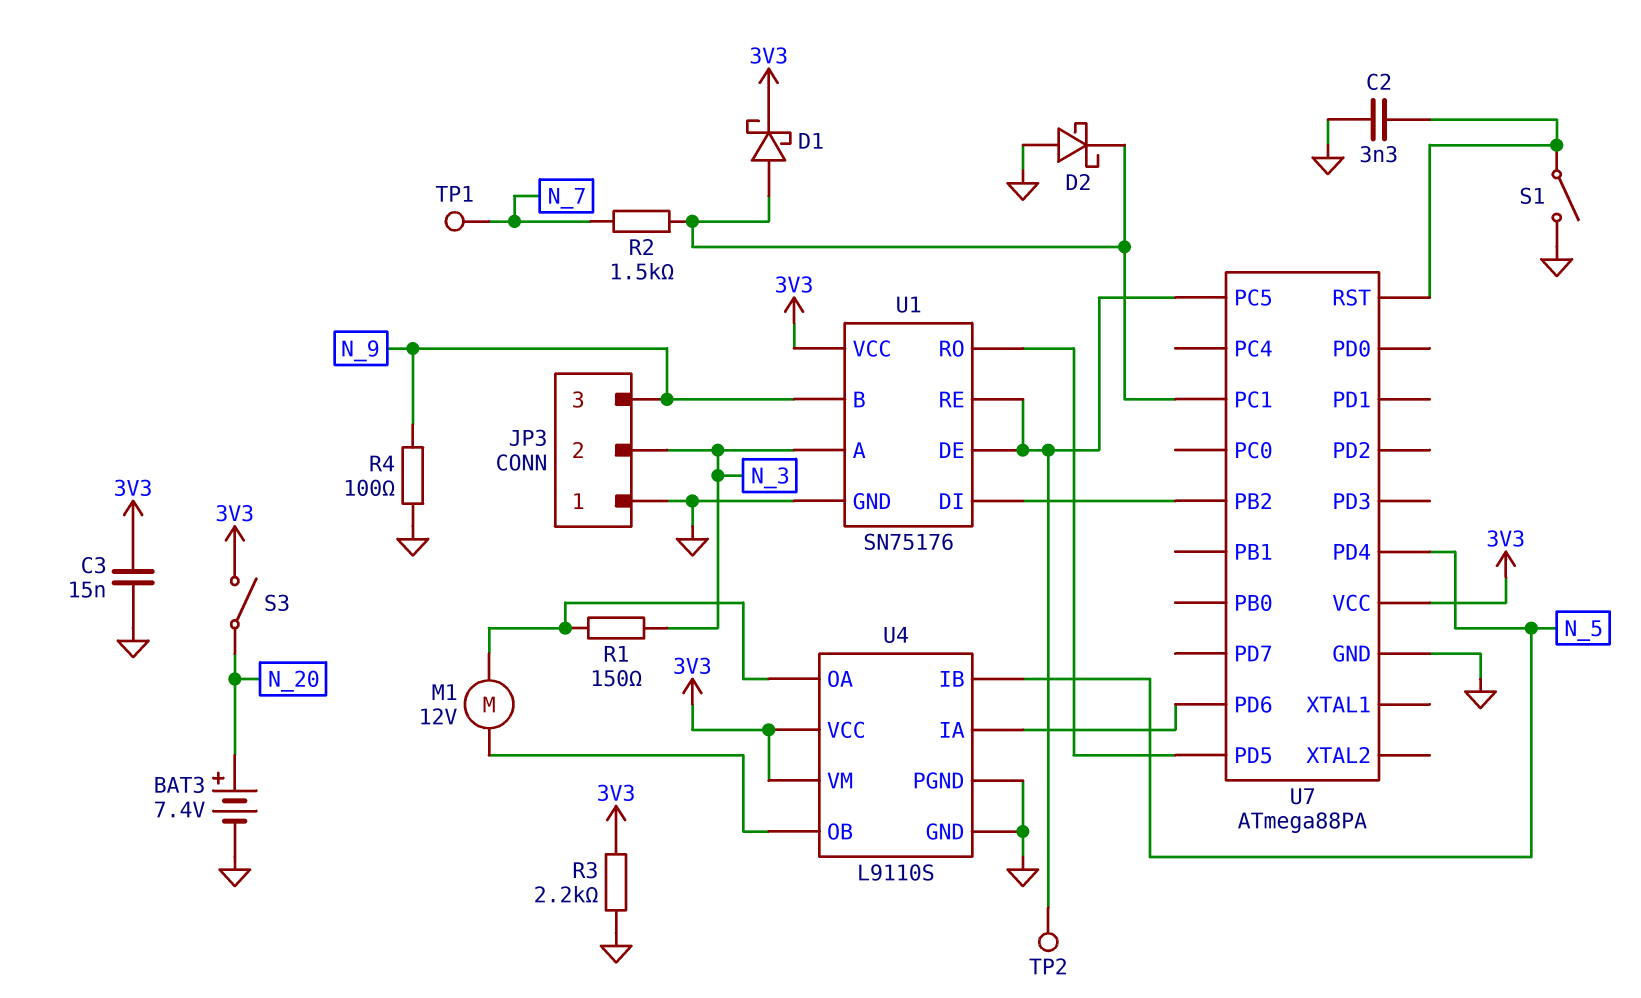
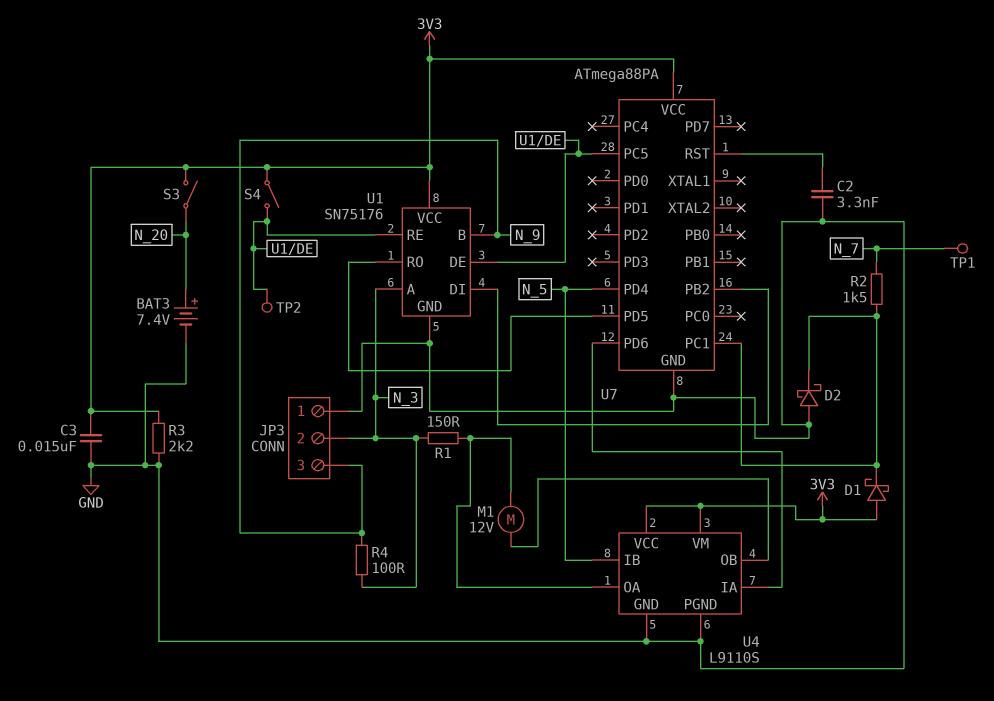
D1: schottky (A U7/PC1, K 3V3) -> schottky (A 3V3, K U7/PC1)
R4: 100 (GND, N_9) -> 100 (N_3, N_9)
S1: switch (GND, U7/RST) -> none
S4: none -> switch (3V3, U1/DE)

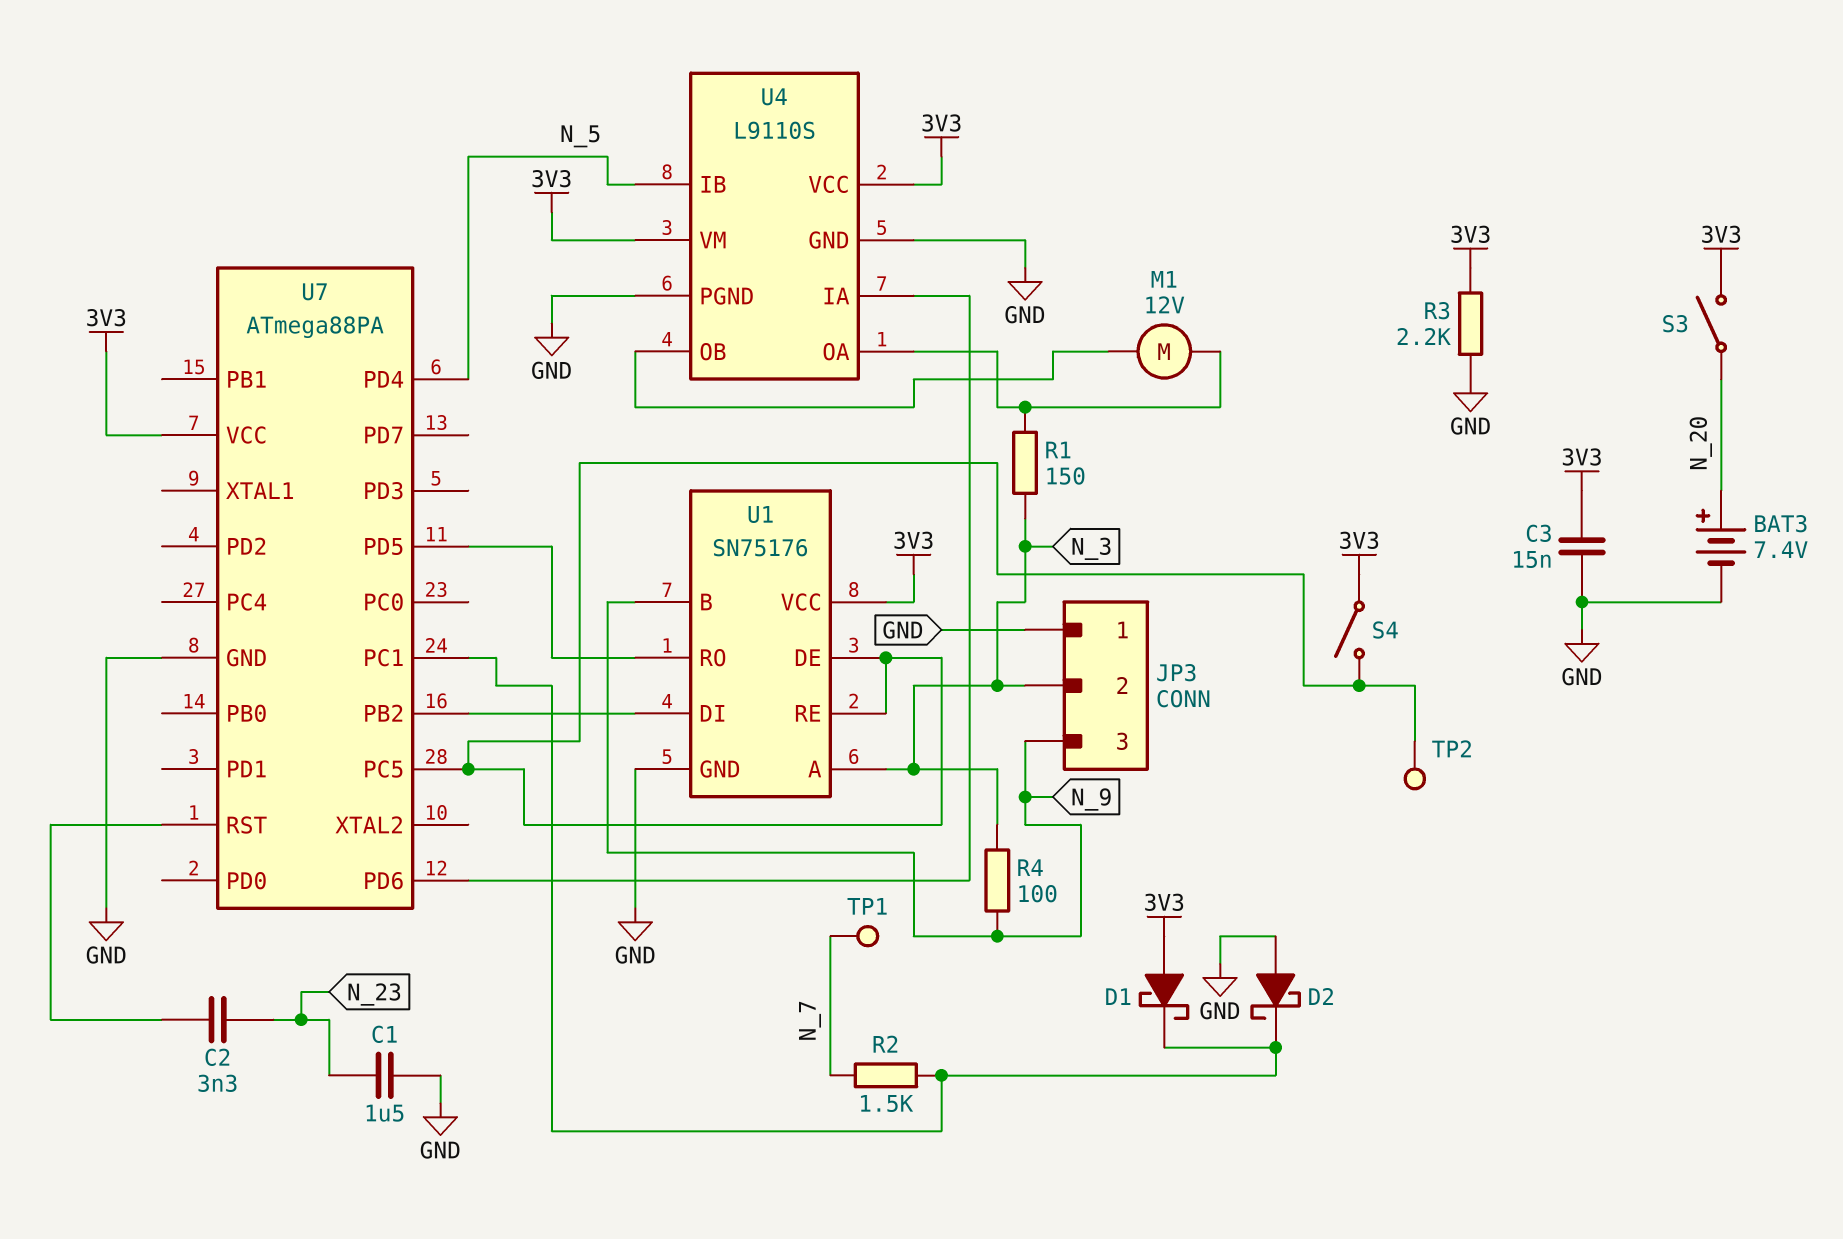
C1: none -> 1.5uF (GND, N_23)
C2: 3.3nF (GND, U7/RST) -> 3.3nF (N_23, U7/RST)

